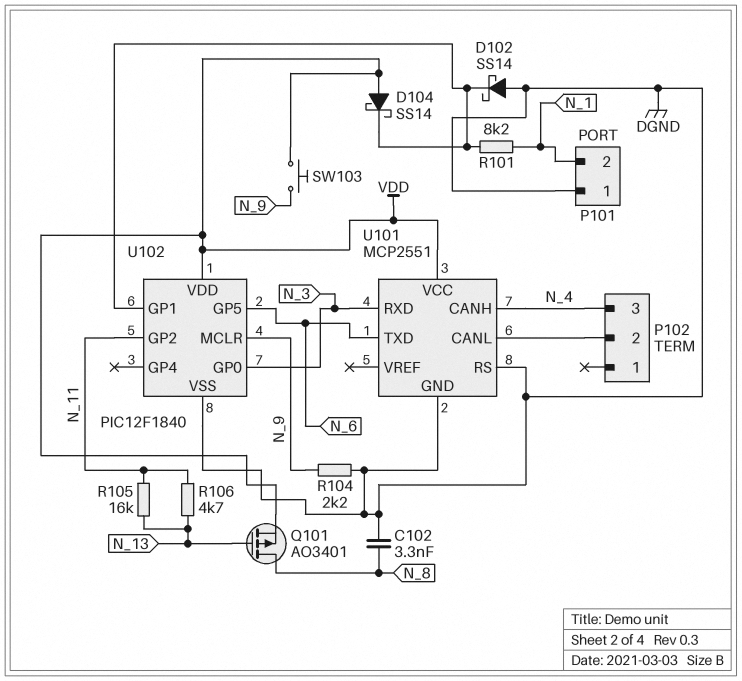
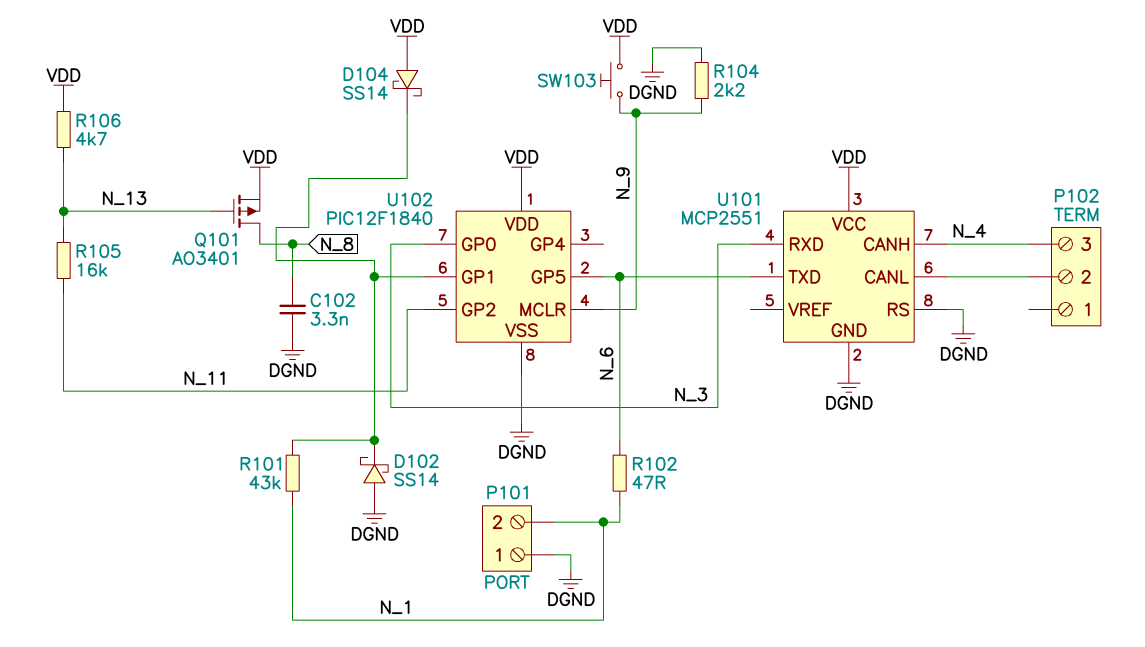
R101: 8.2k (N_1, U102/GP1) -> 43k (N_1, U102/GP1)
R102: none -> 47 (N_1, N_6)
R106: 4.7k (N_11, N_13) -> 4.7k (N_13, VDD)

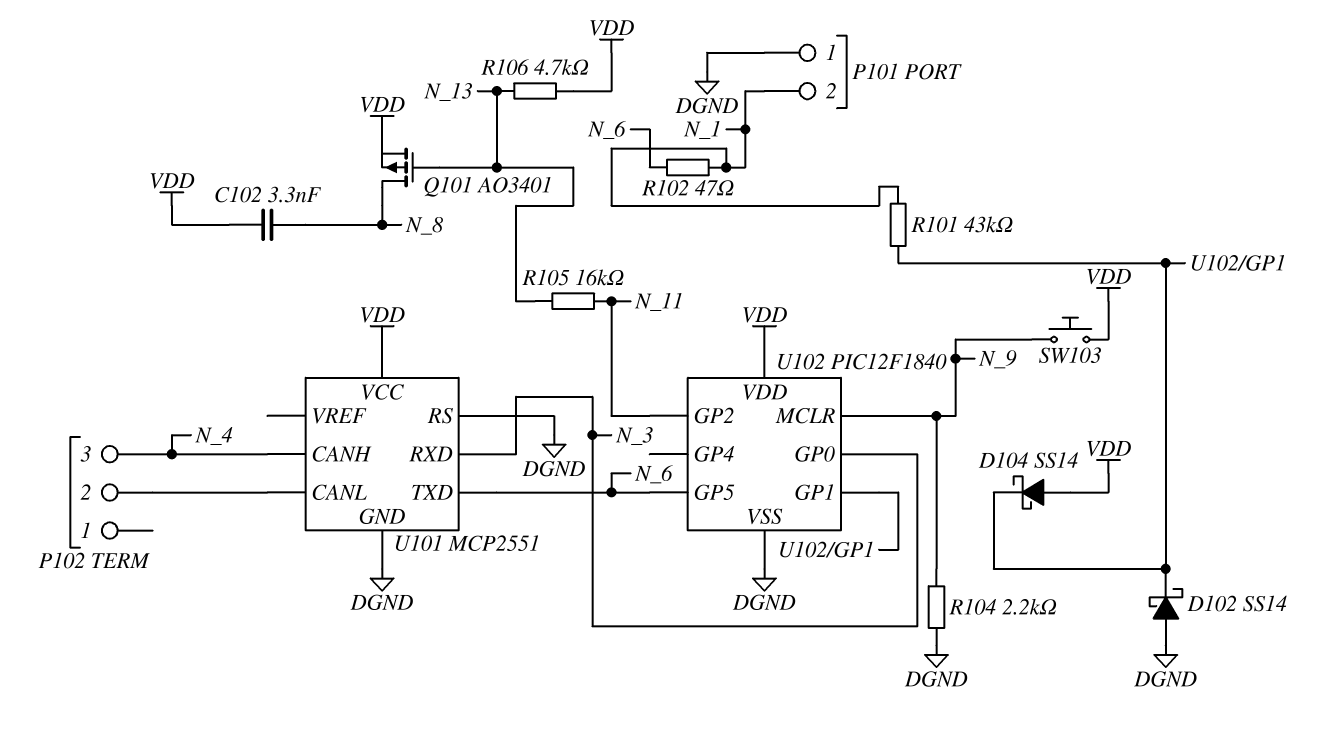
C102: 3.3nF (DGND, N_8) -> 3.3nF (N_8, VDD)

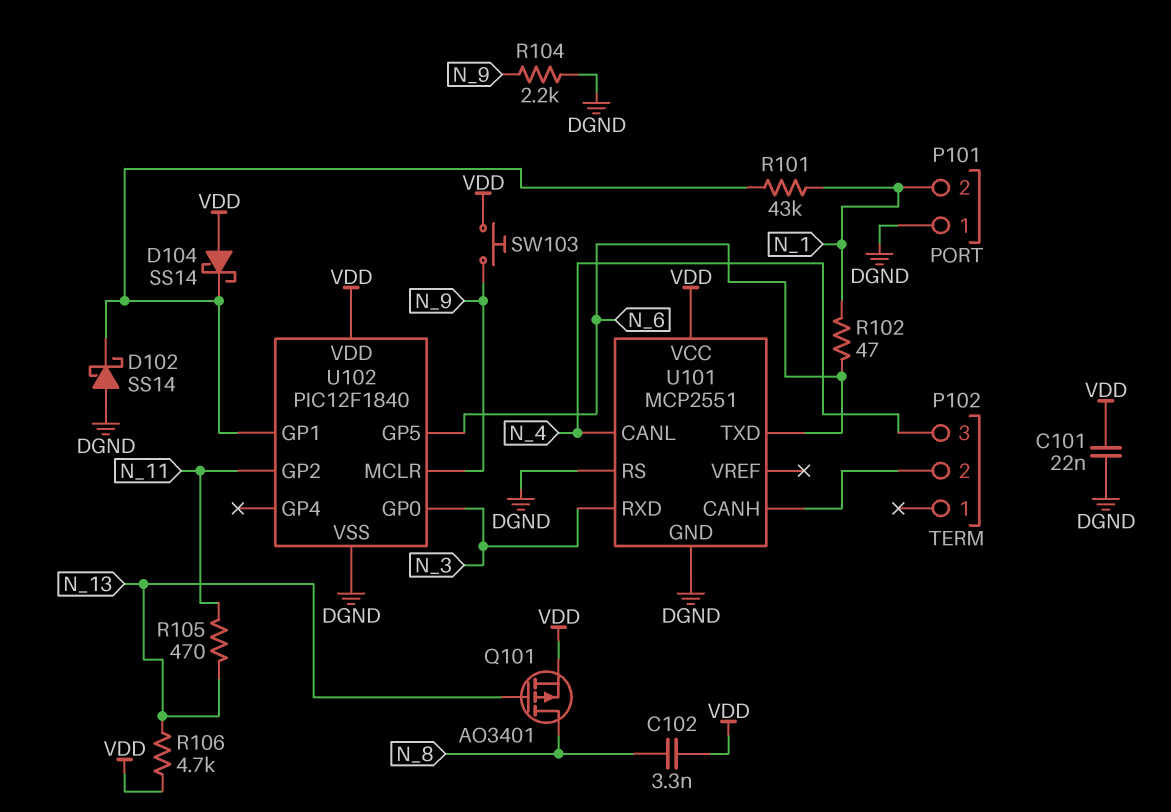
C101: none -> 22nF (DGND, VDD)
R105: 16k (N_11, N_13) -> 470 (N_11, N_13)
U101 pin CANH: N_4 -> P102/2
U101 pin CANL: P102/2 -> N_4

